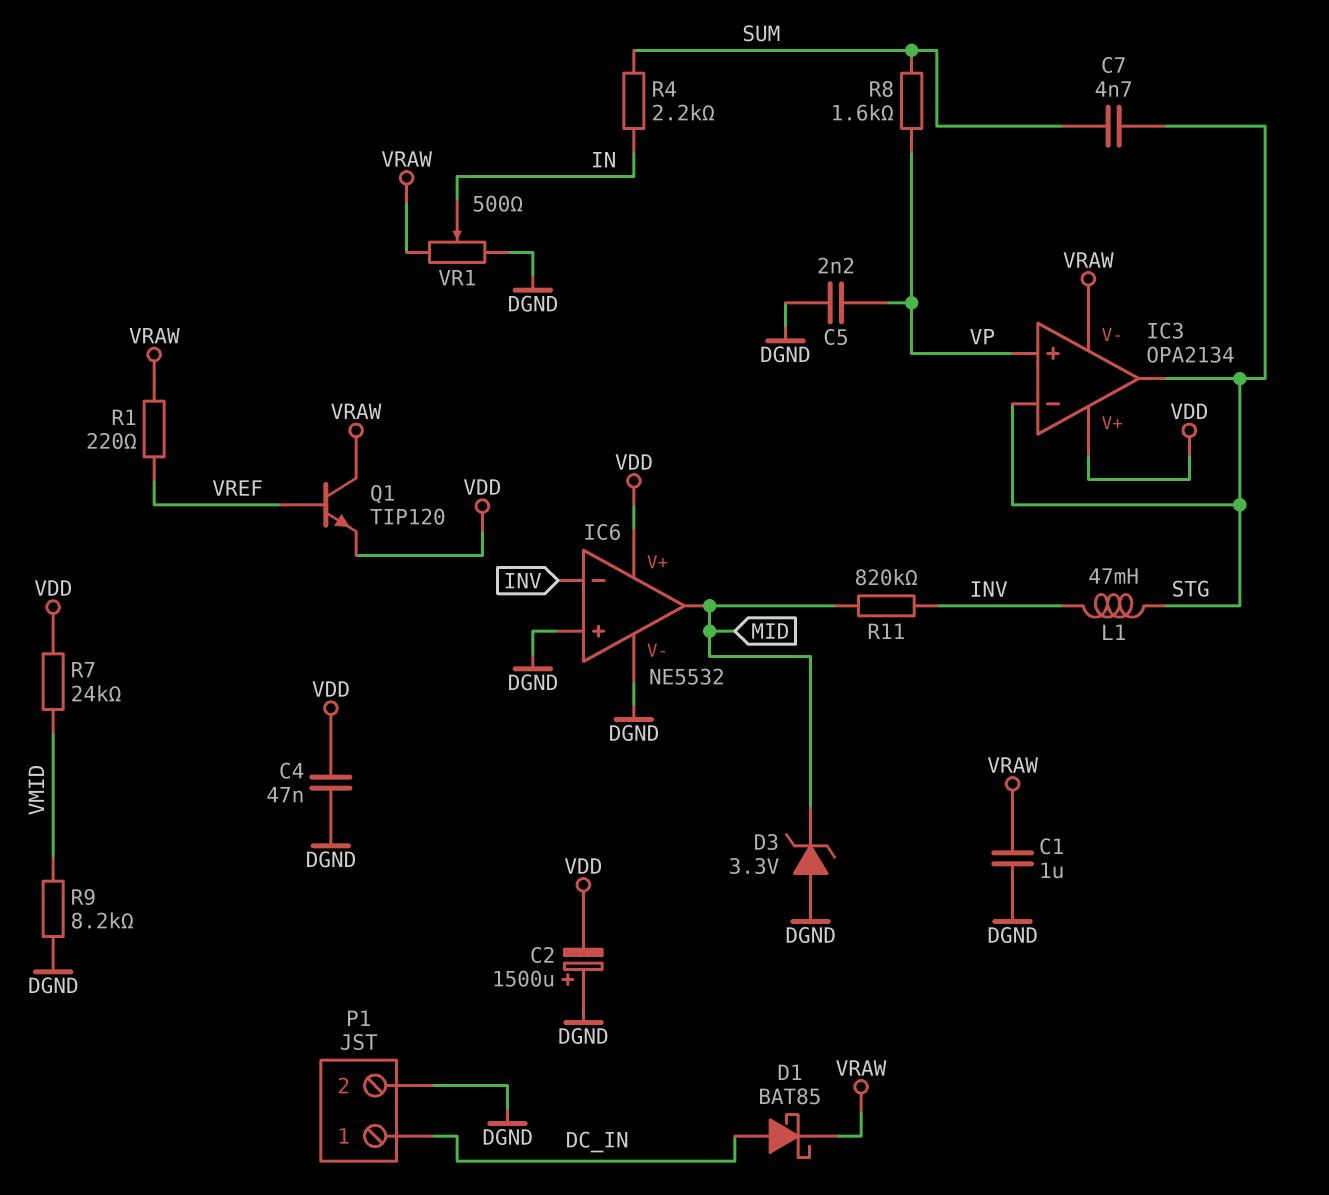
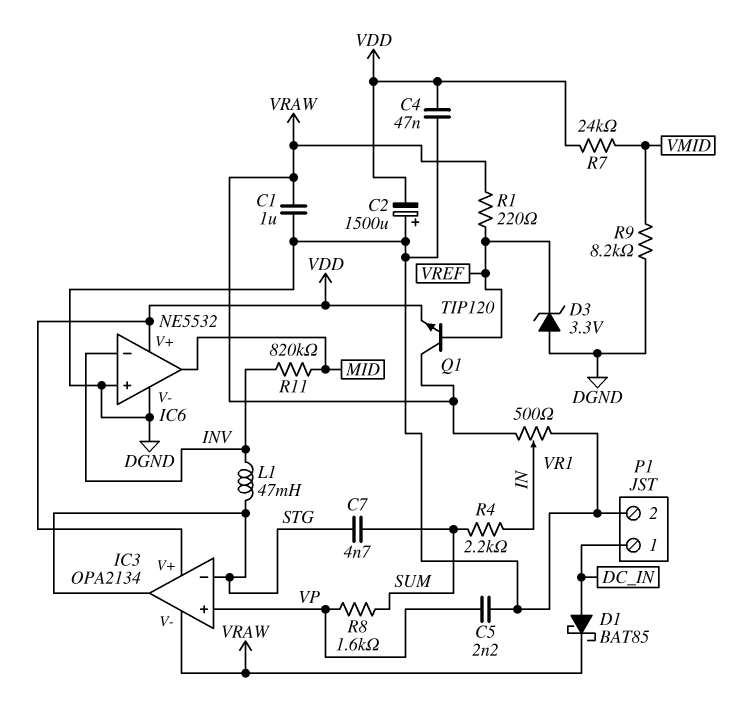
D3: zener 3.3V (A DGND, K MID) -> zener 3.3V (A DGND, K VREF)

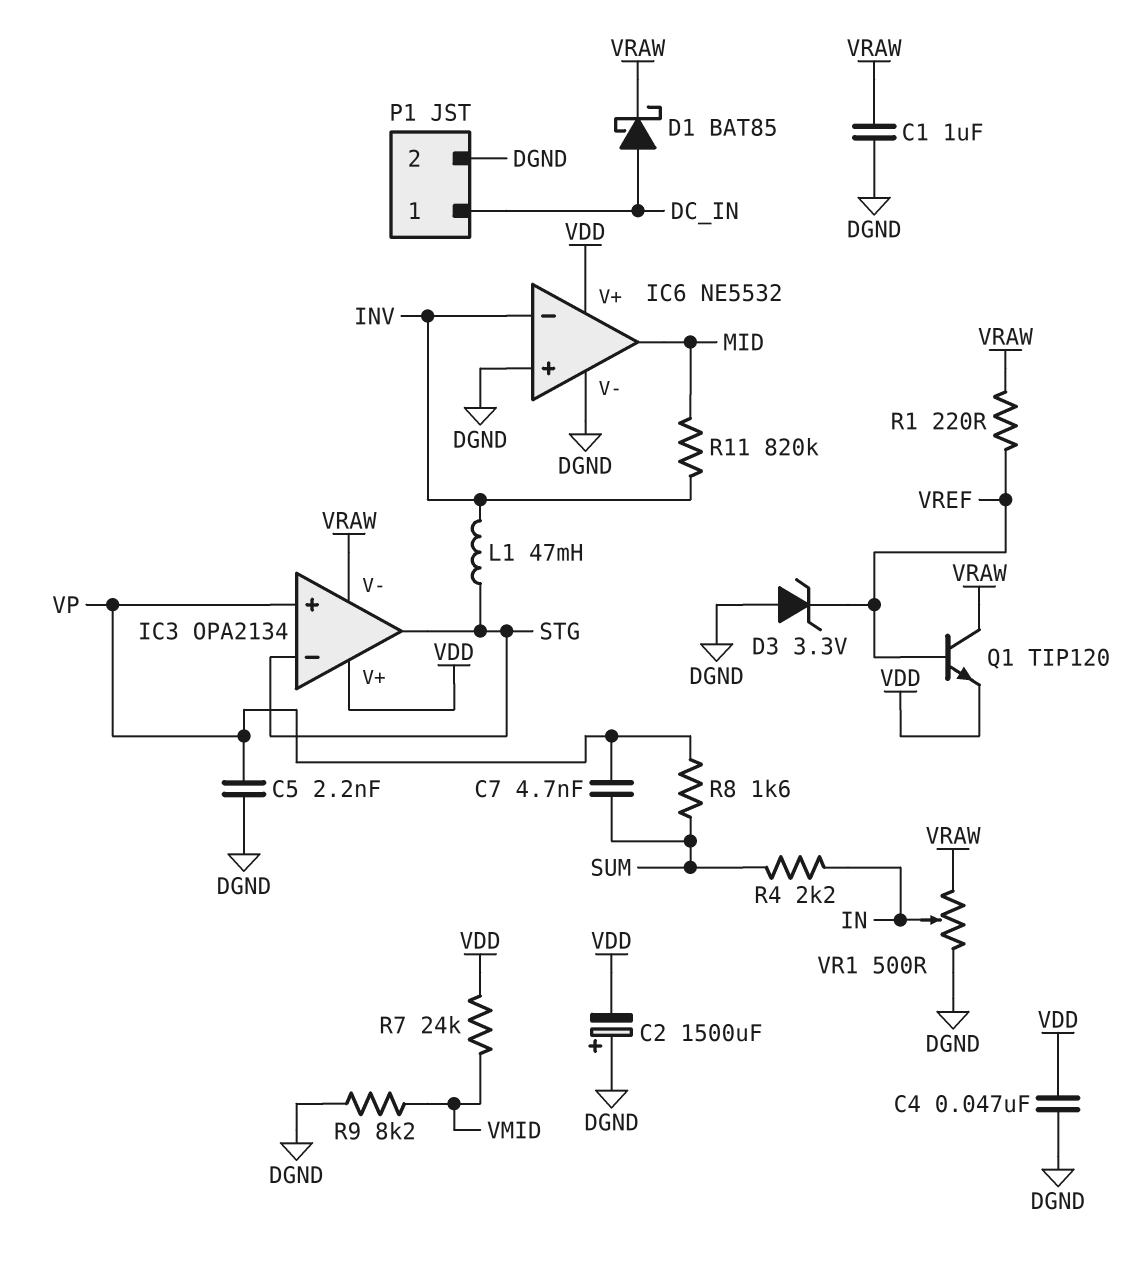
C7: 4.7nF (STG, SUM) -> 4.7nF (SUM, VP)

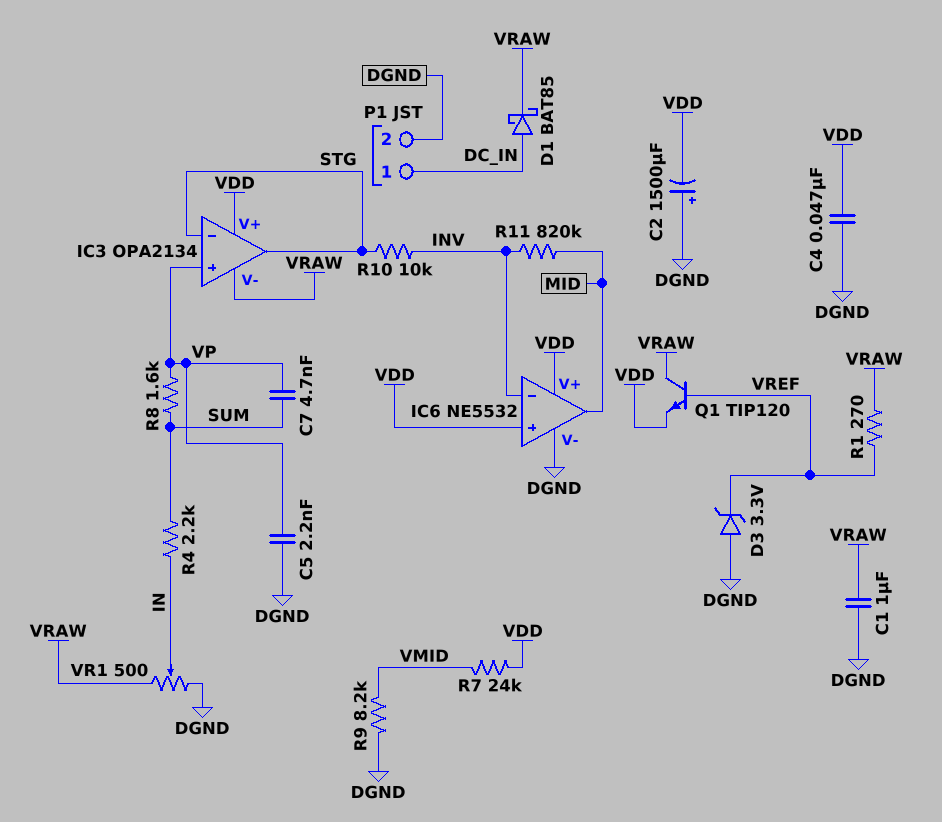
IC6 pin in+: DGND -> VDD
L1: 47mH (INV, STG) -> none
R1: 220 (VRAW, VREF) -> 270 (VRAW, VREF)
R10: none -> 10k (INV, STG)

